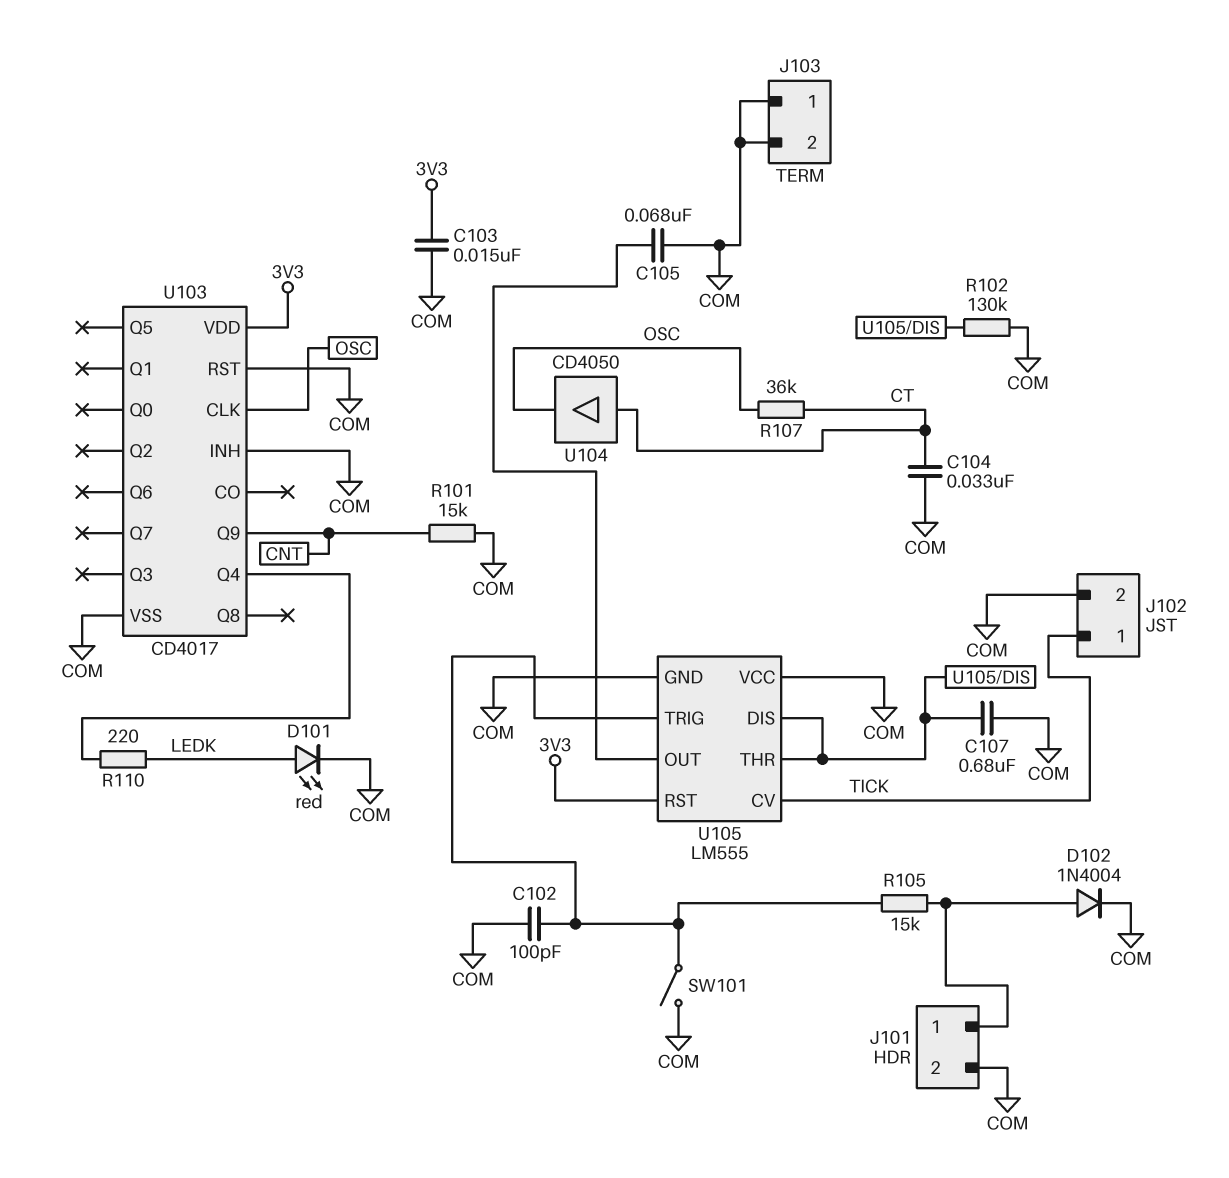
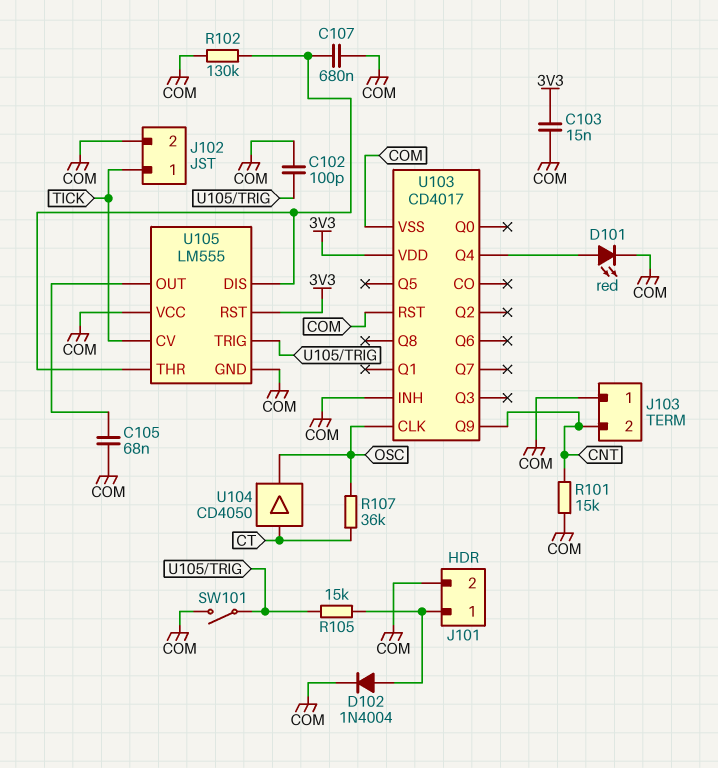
C104: 33nF (COM, CT) -> none
D101: LED red (A LEDK, K COM) -> LED red (A U103/Q4, K COM)
J103 pin 2: COM -> CNT
R110: 220 (LEDK, U103/Q4) -> none

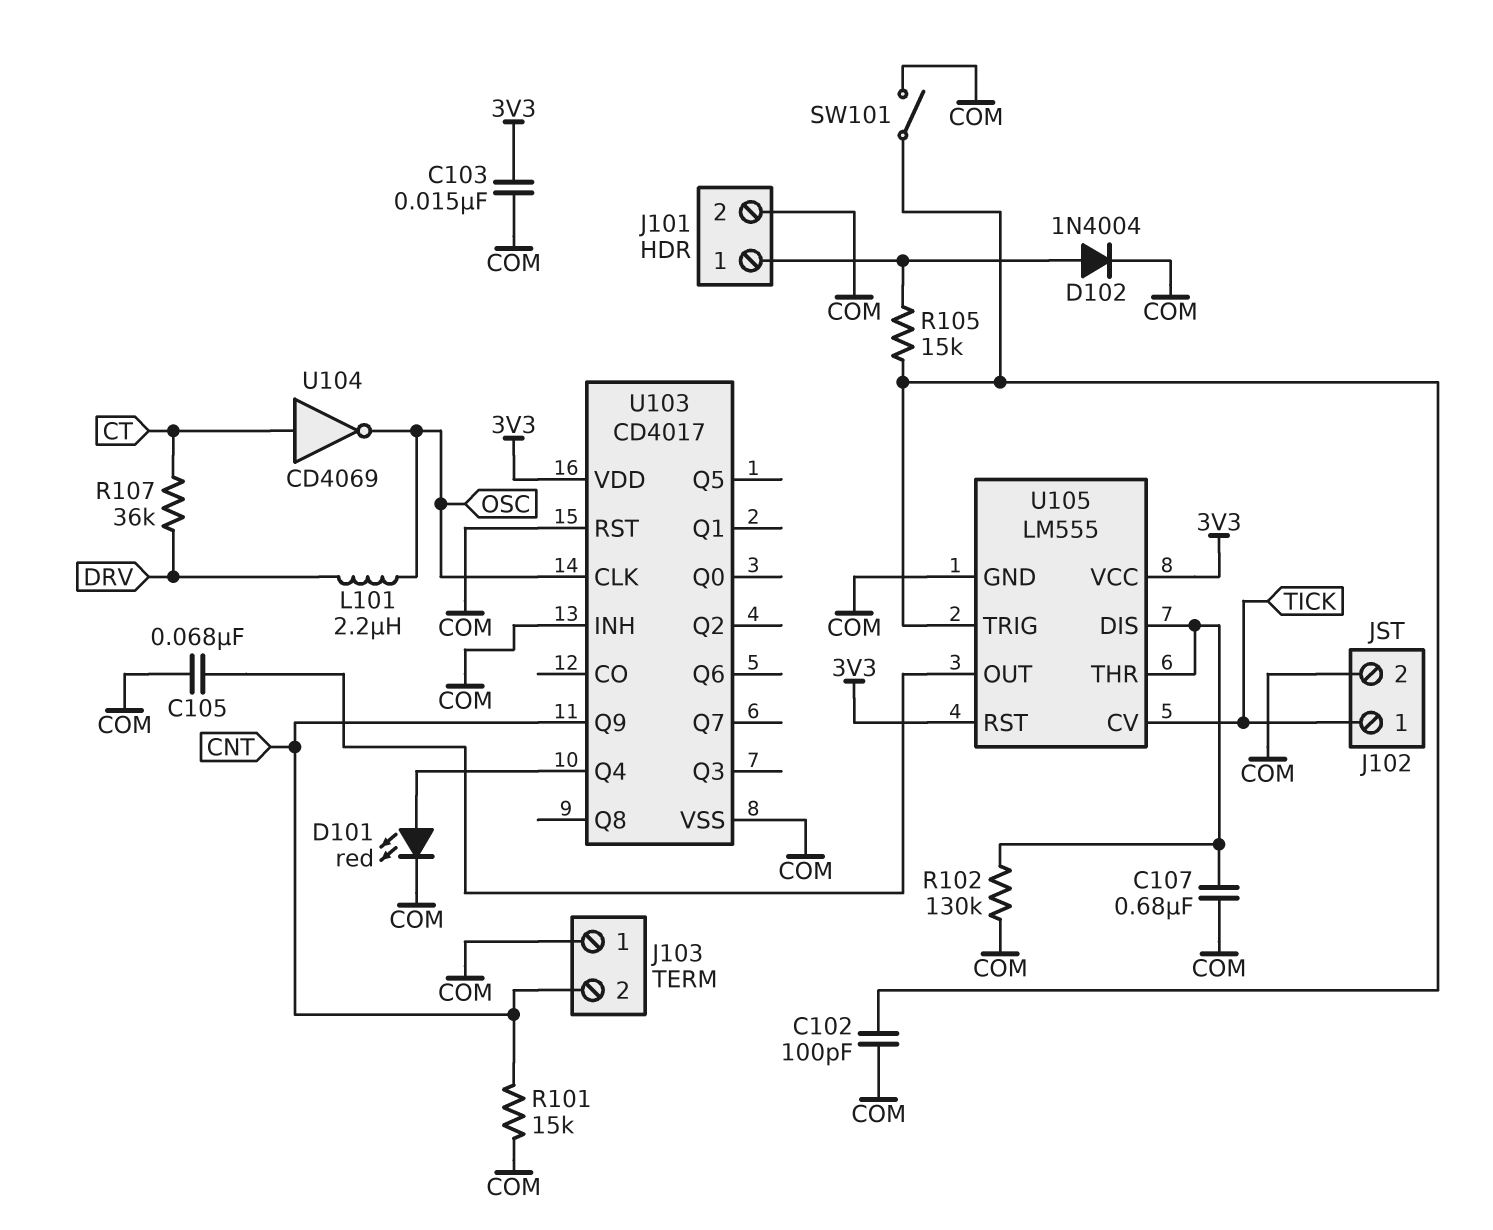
L101: none -> 2.2uH (DRV, OSC)
R107: 36k (CT, OSC) -> 36k (CT, DRV)
U104: buffer CD4050 (in CT, out OSC) -> NOT CD4069 (in CT, out OSC)
U105 pin VCC: COM -> 3V3

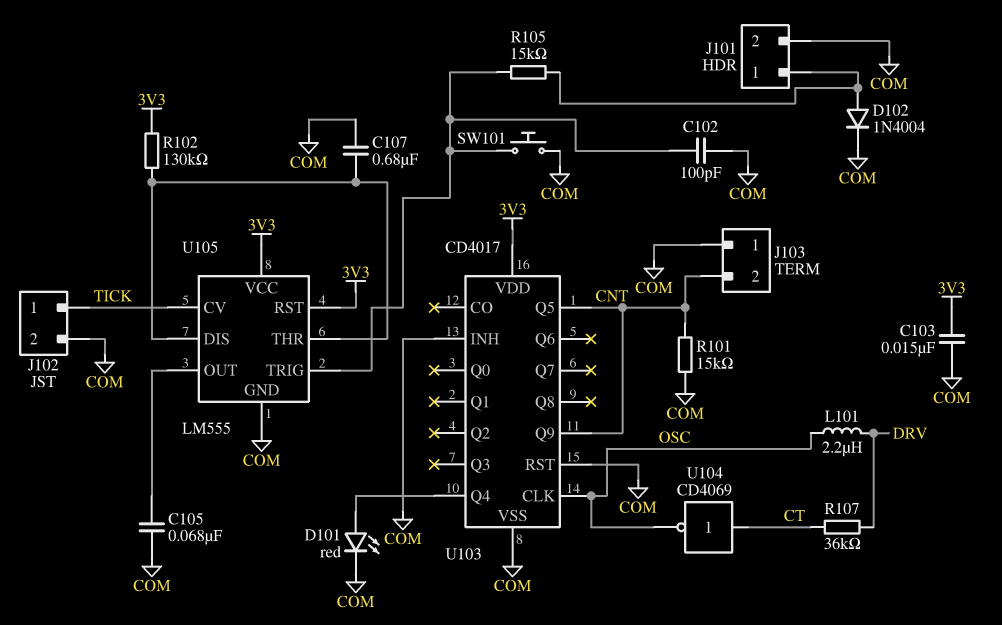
R102: 130k (COM, U105/DIS) -> 130k (3V3, U105/DIS)
SW101: switch (COM, U105/TRIG) -> button (COM, U105/TRIG)
U103 pin Q5: none -> CNT

